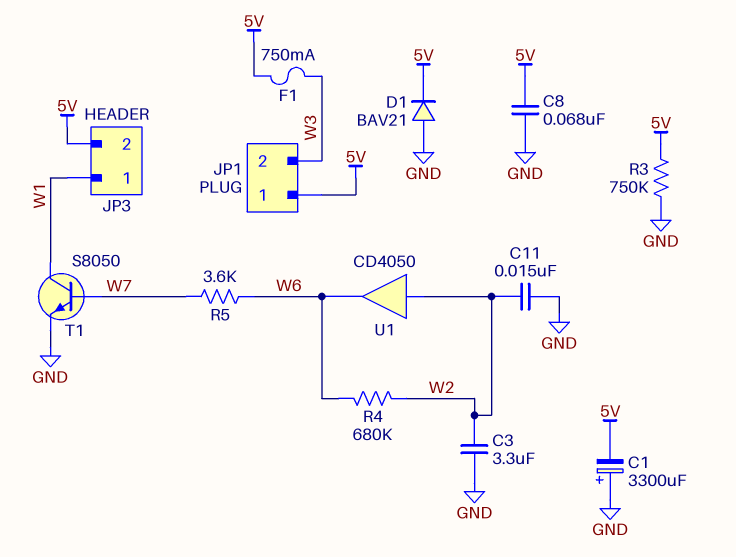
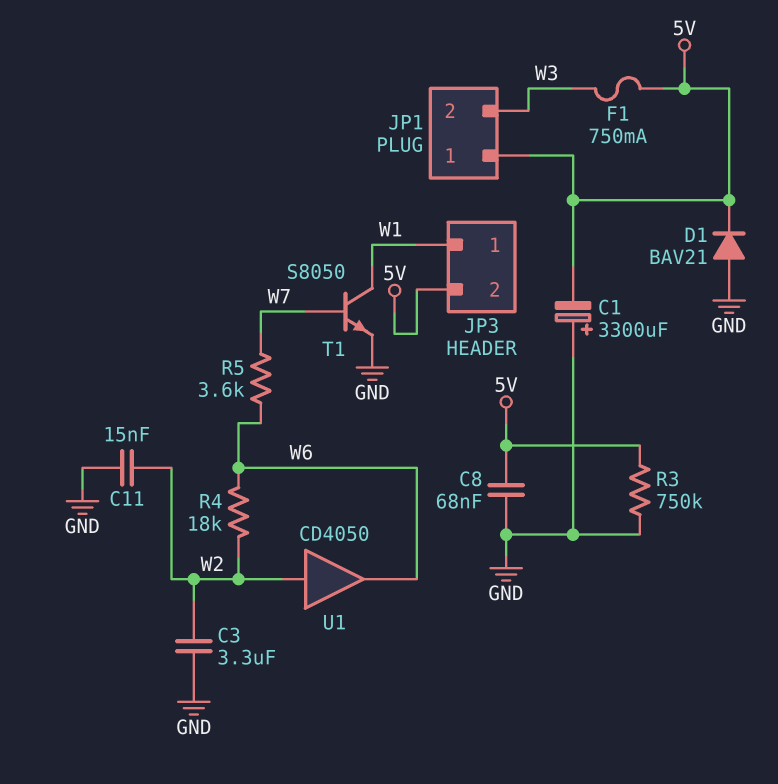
R4: 680k (W2, W6) -> 18k (W2, W6)

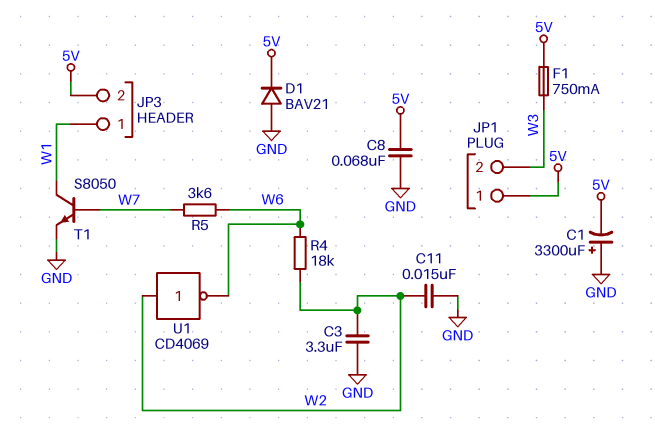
R3: 750k (5V, GND) -> none
U1: buffer CD4050 (in W2, out W6) -> NOT CD4069 (in W2, out W6)

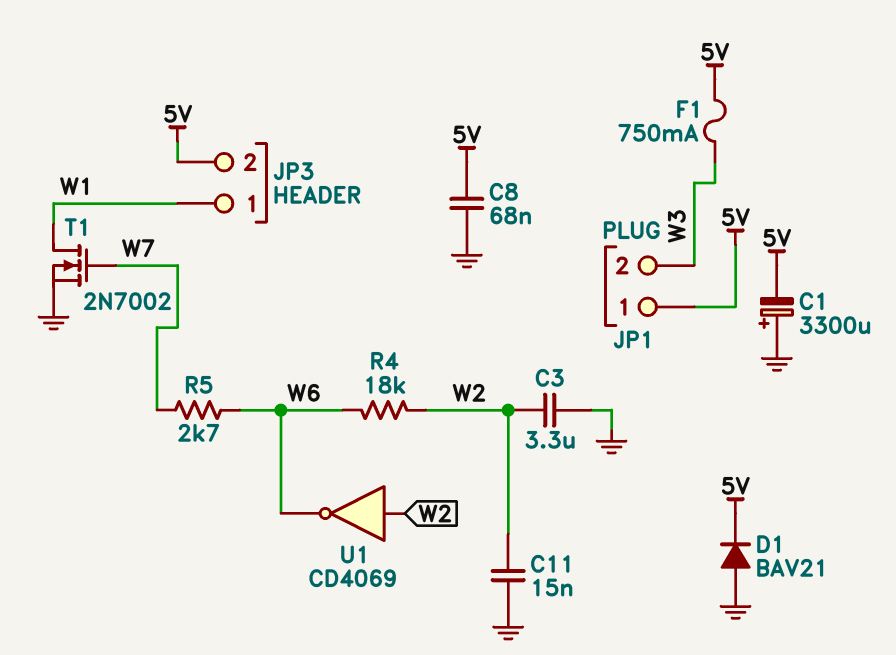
R5: 3.6k (W6, W7) -> 2.7k (W6, W7)
T1: NPN S8050 (B W7, C W1, E GND) -> NMOS 2N7002 (G W7, D W1, S GND)

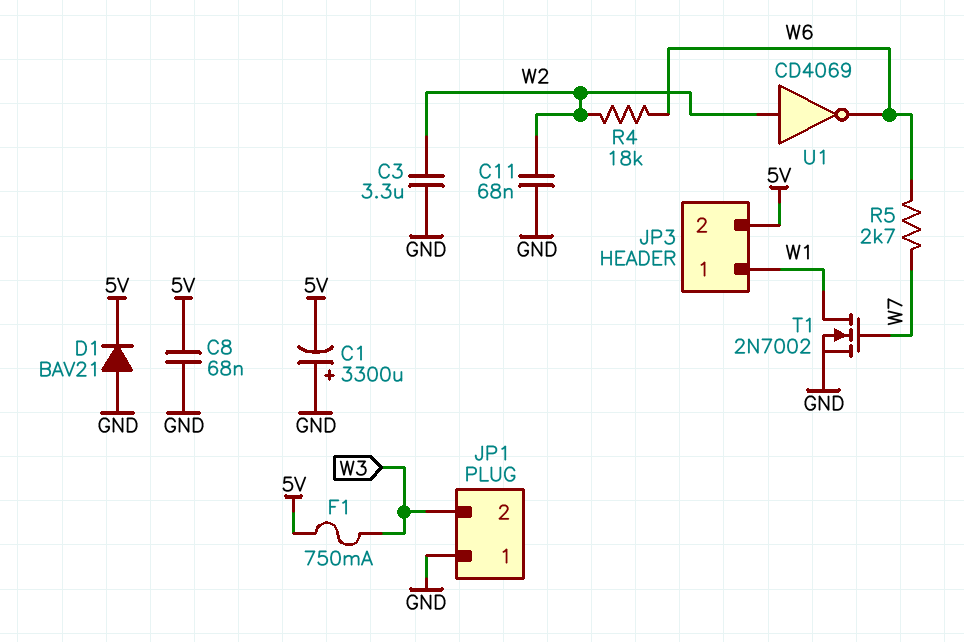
C11: 15nF (GND, W2) -> 68nF (GND, W2)
JP1 pin 1: 5V -> GND

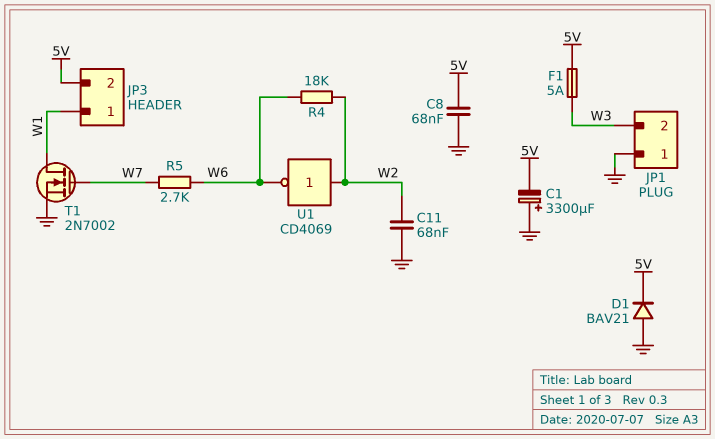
C3: 3.3uF (GND, W2) -> none
F1: 750mA (5V, W3) -> 5A (5V, W3)

